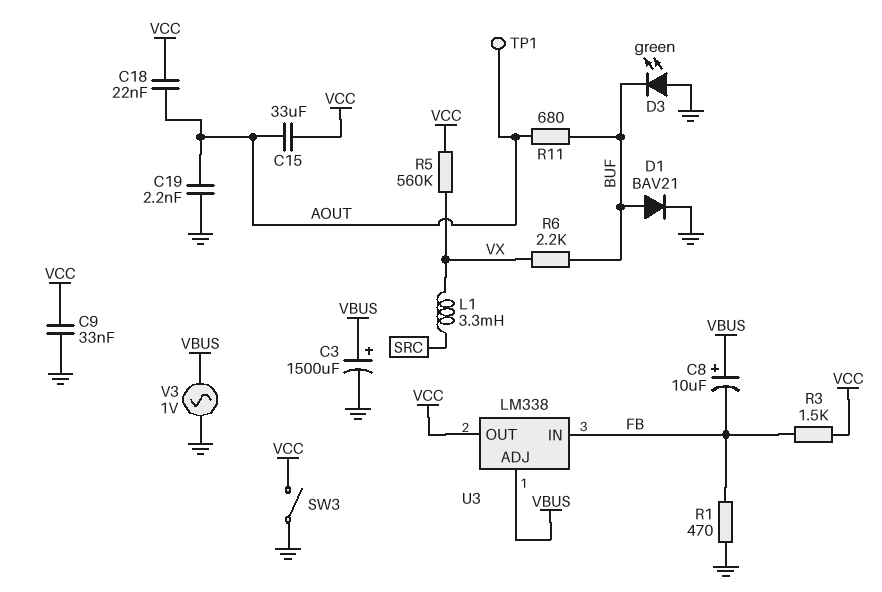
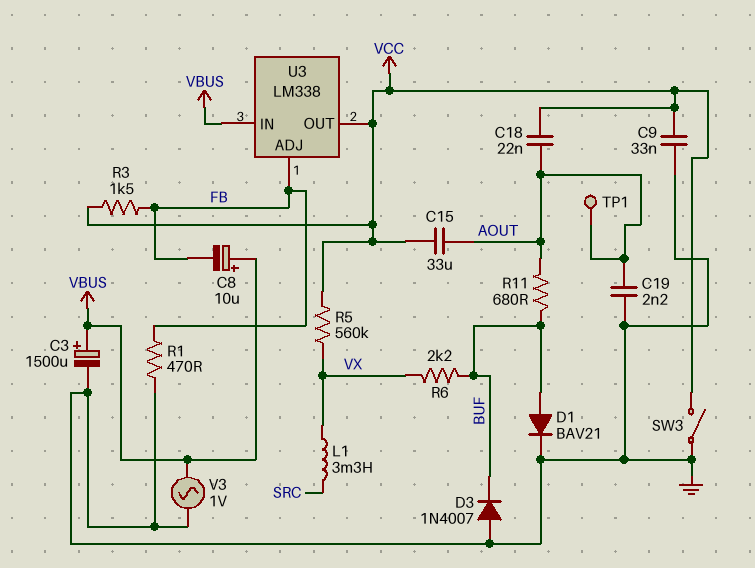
D3: LED green (A GND, K BUF) -> diode 1N4007 (A GND, K BUF)
U3 pin ADJ: VBUS -> FB
U3 pin IN: FB -> VBUS

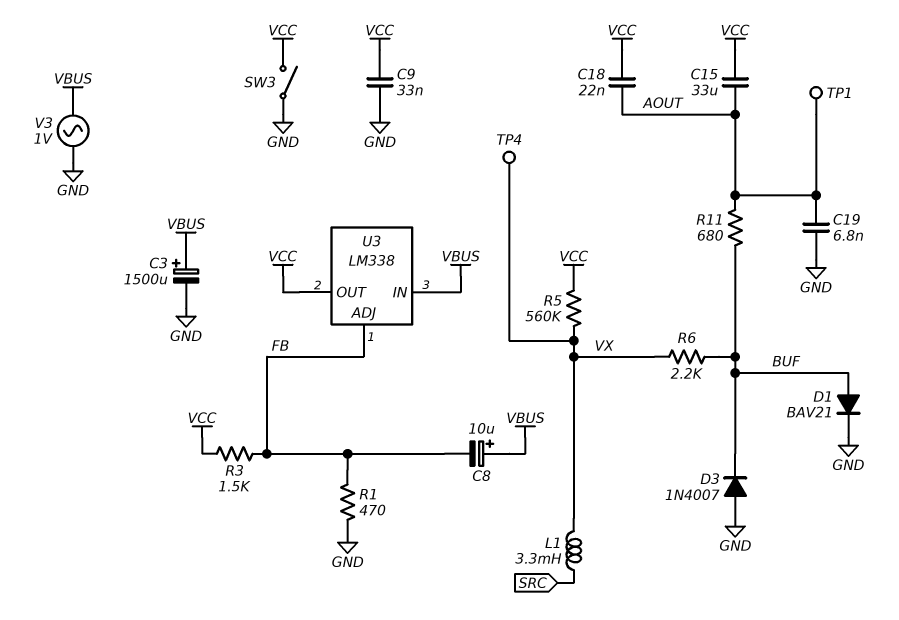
C19: 2.2nF (AOUT, GND) -> 6.8nF (AOUT, GND)
TP4: none -> test point (VX)

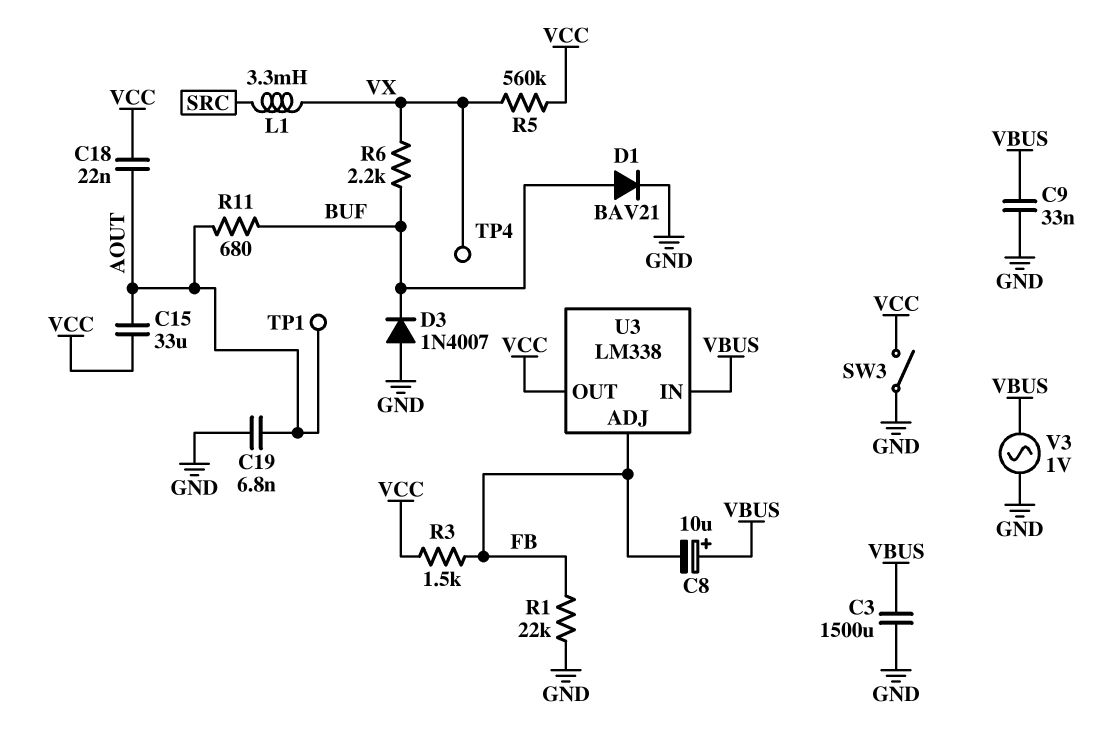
C3: 1500uF (plus VBUS, minus GND) -> 1500uF (GND, VBUS)
C9: 33nF (GND, VCC) -> 33nF (GND, VBUS)
R1: 470 (FB, GND) -> 22k (FB, GND)

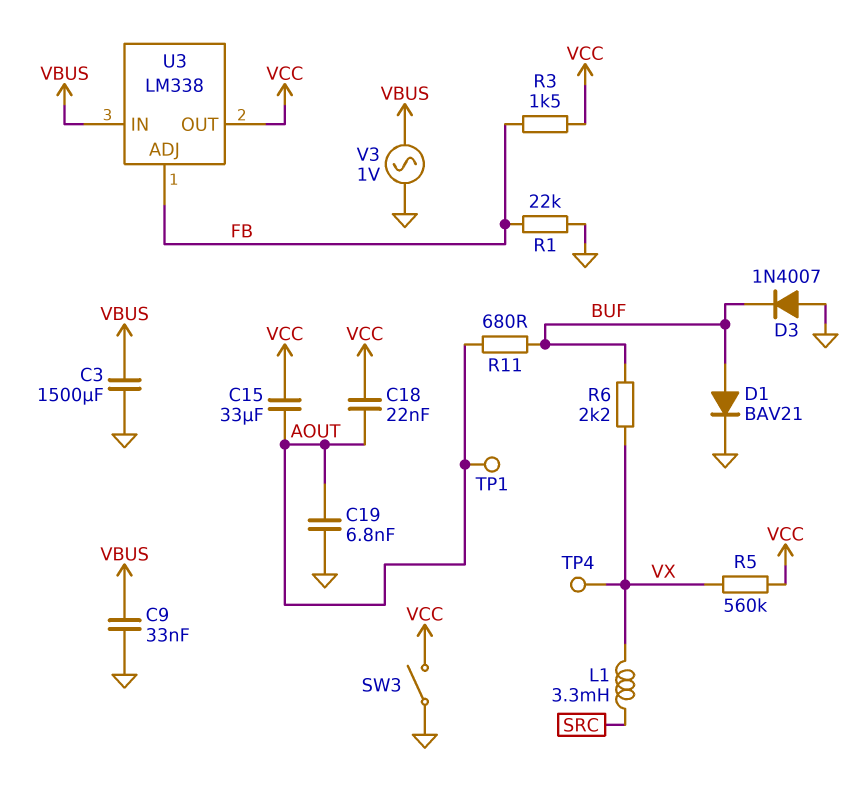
C8: 10uF (plus VBUS, minus FB) -> none

